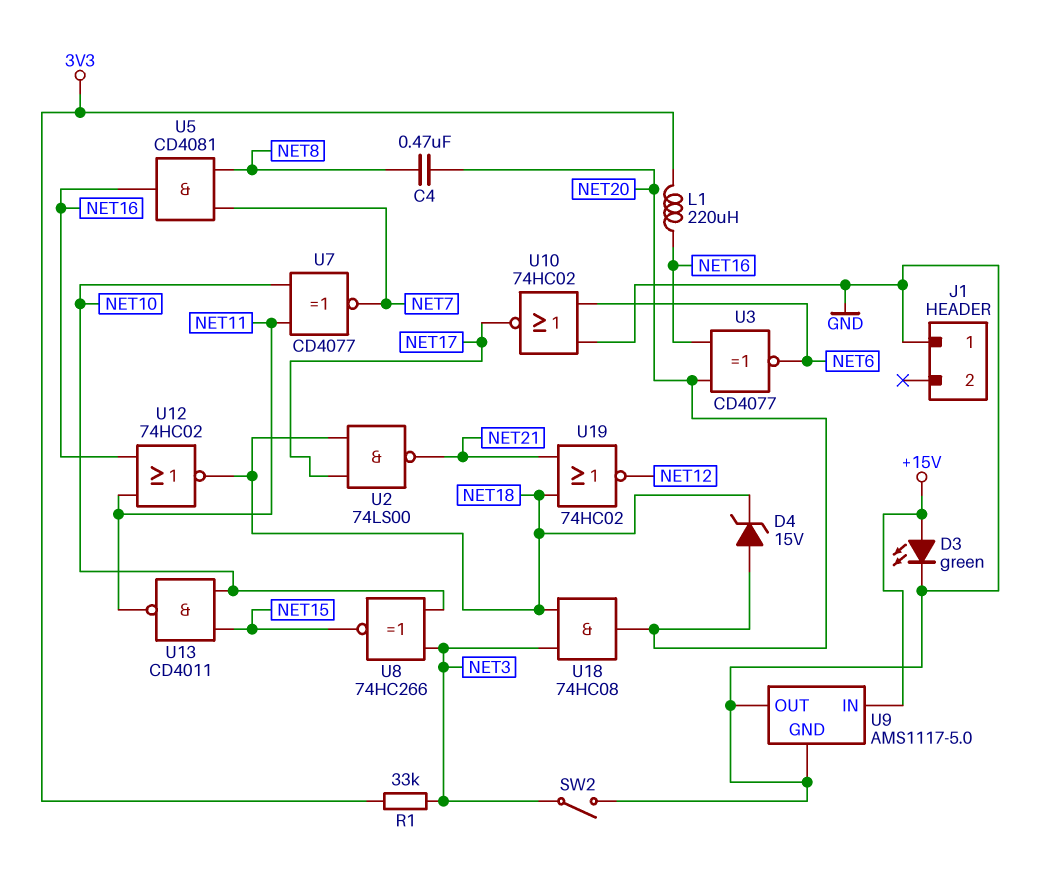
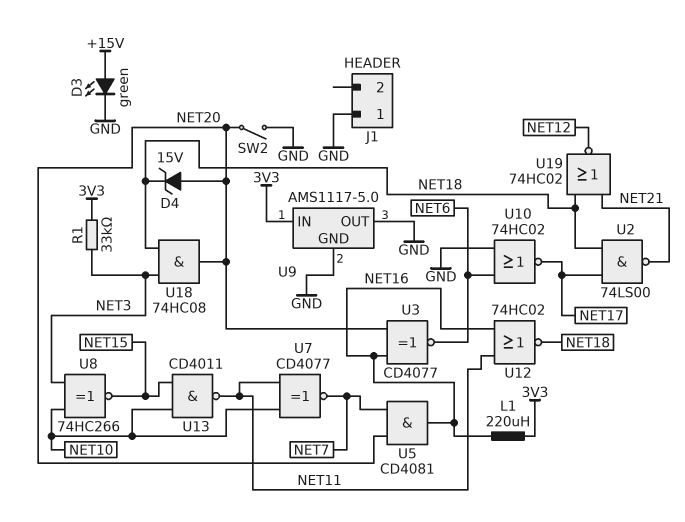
C4: 470nF (NET8, NET20) -> none
SW2: switch (GND, NET3) -> switch (GND, NET20)
U5: AND CD4081 (in NET7, in NET8, out NET16) -> AND CD4081 (in NET7, in NET20, out NET16)
U9 pin IN: +15V -> 3V3

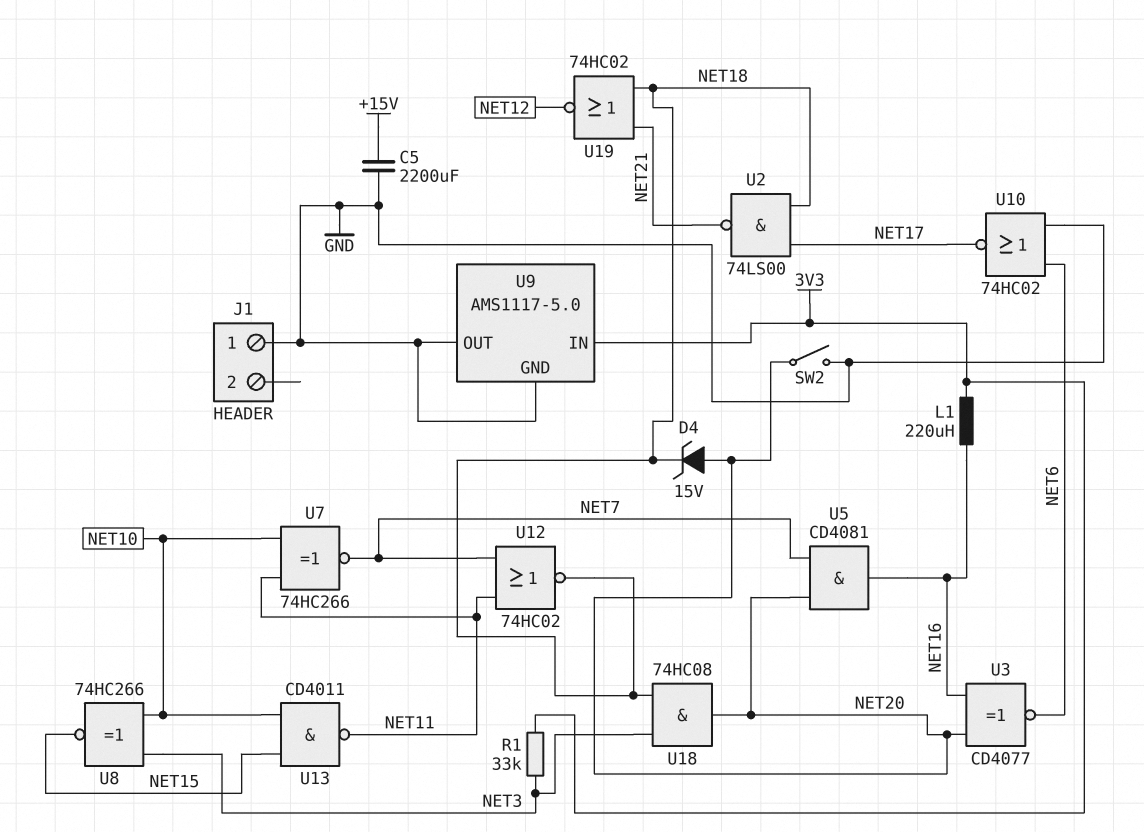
C5: none -> 2200uF (+15V, GND)
D3: LED green (A +15V, K GND) -> none
U7: XNOR CD4077 (in NET10, in NET11, out NET7) -> XNOR 74HC266 (in NET10, in NET11, out NET7)
U12: NOR 74HC02 (in NET11, in NET16, out NET18) -> NOR 74HC02 (in NET7, in NET11, out NET18)

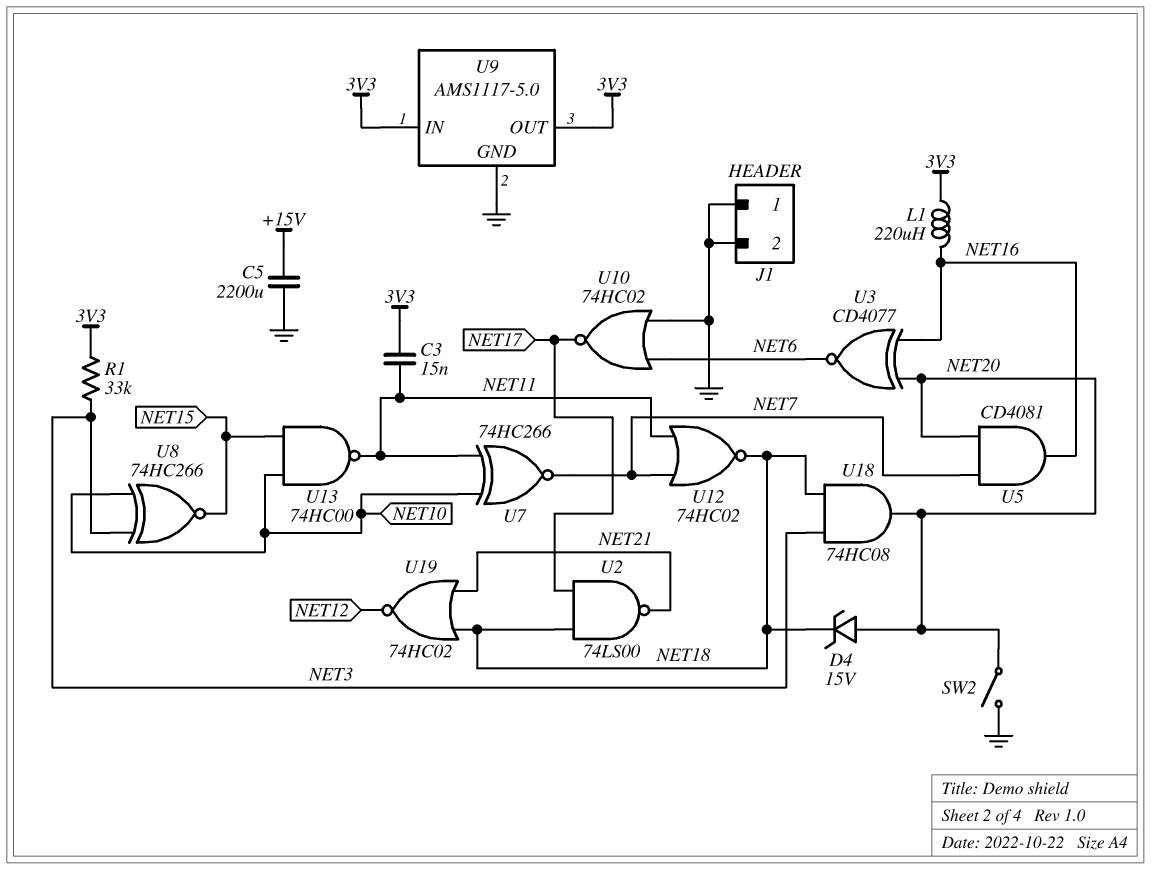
C3: none -> 15nF (3V3, NET11)
J1 pin 2: none -> GND
U9 pin OUT: GND -> 3V3
U13: NAND CD4011 (in NET10, in NET15, out NET11) -> NAND 74HC00 (in NET10, in NET15, out NET11)

